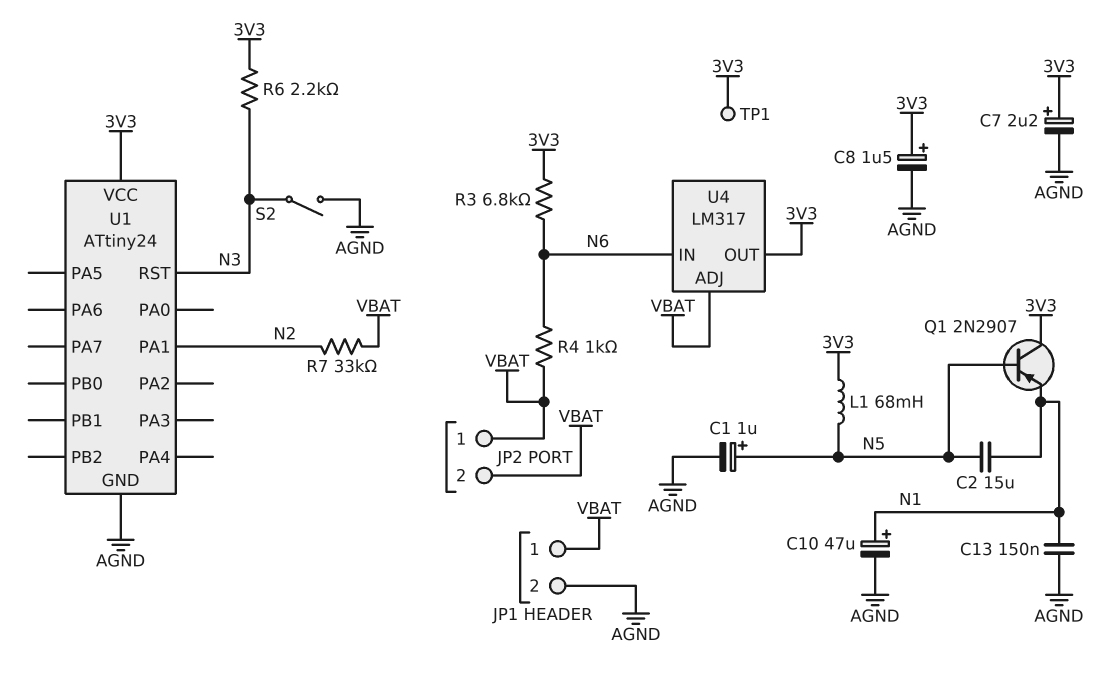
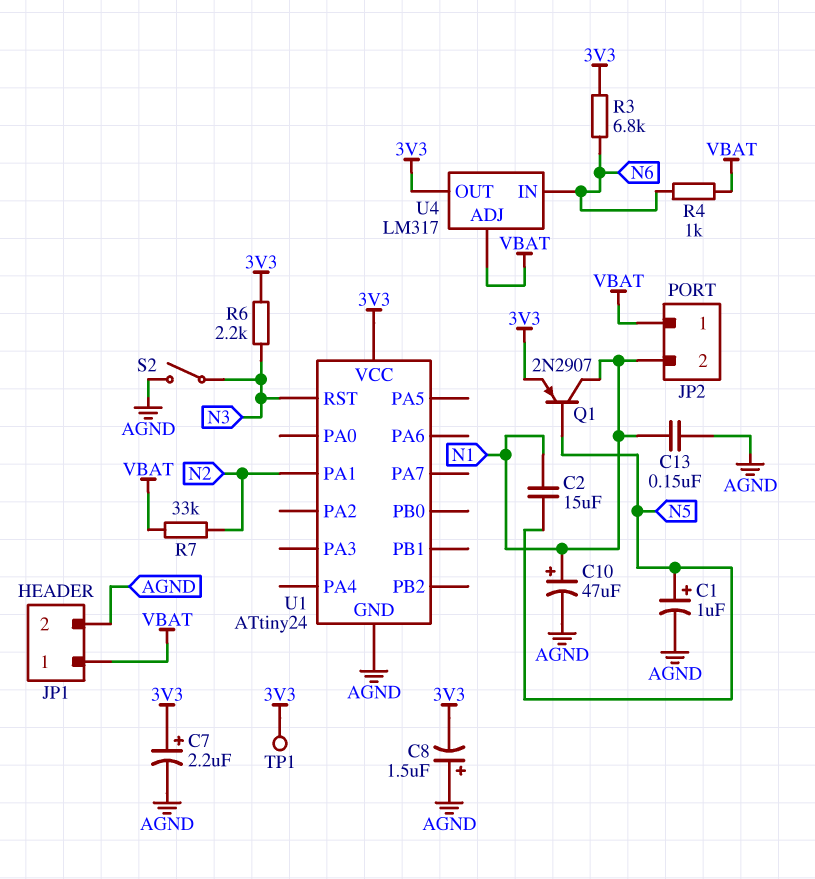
C8: 1.5uF (plus 3V3, minus AGND) -> 1.5uF (plus AGND, minus 3V3)
JP2 pin 2: VBAT -> N1
L1: 68mH (3V3, N5) -> none
Q1: PNP 2N2907 (B N5, C 3V3, E N1) -> PNP 2N2907 (B N5, C N1, E 3V3)

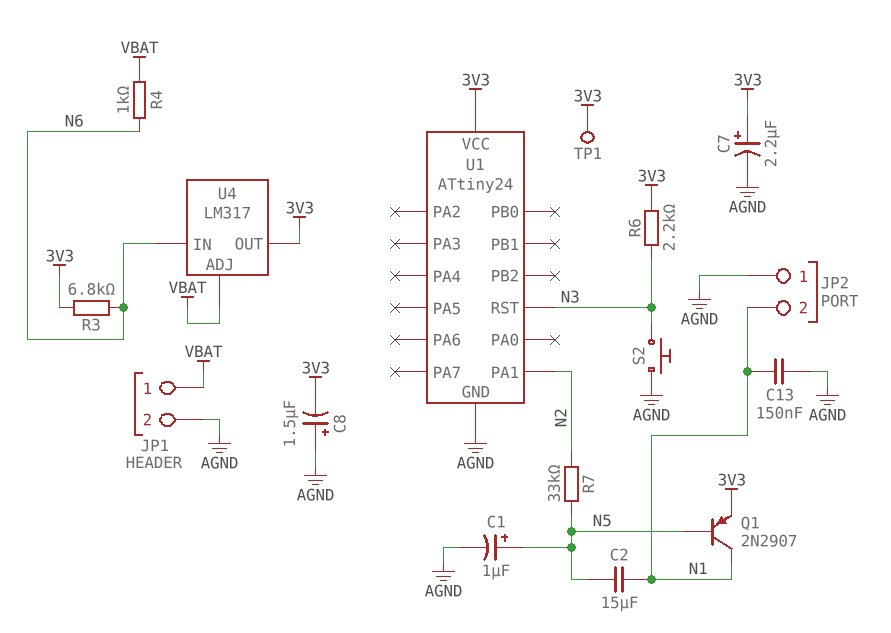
C10: 47uF (plus N1, minus AGND) -> none
JP2 pin 1: VBAT -> AGND
R7: 33k (N2, VBAT) -> 33k (N2, N5)
S2: switch (AGND, N3) -> button (AGND, N3)

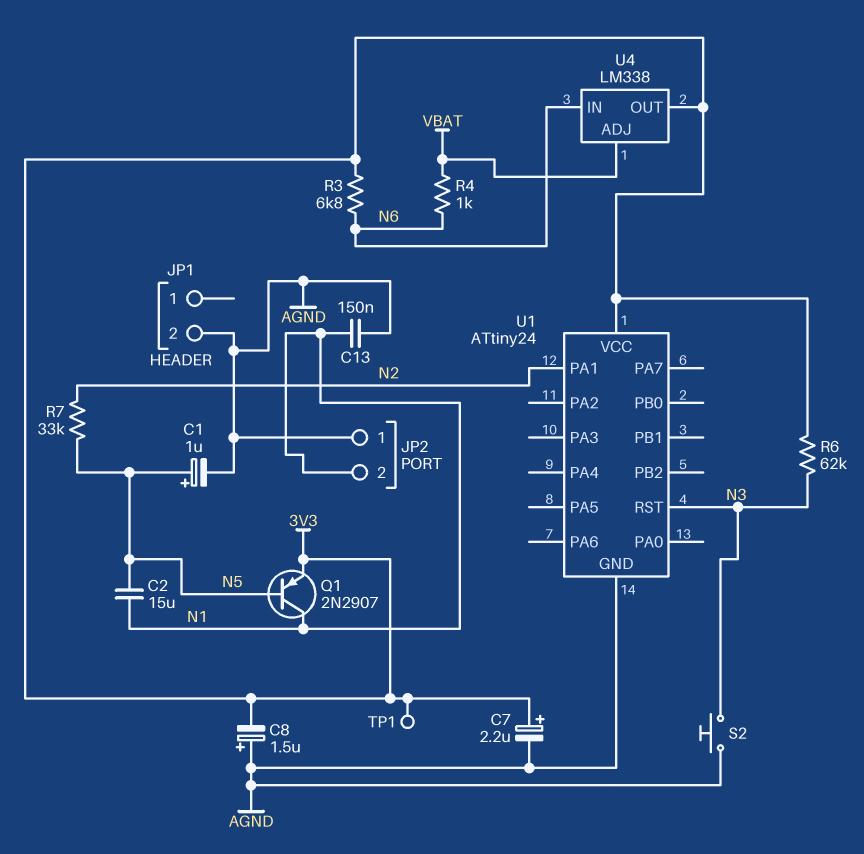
JP1 pin 1: VBAT -> none
R6: 2.2k (3V3, N3) -> 62k (3V3, N3)
U4: LM317 -> LM338

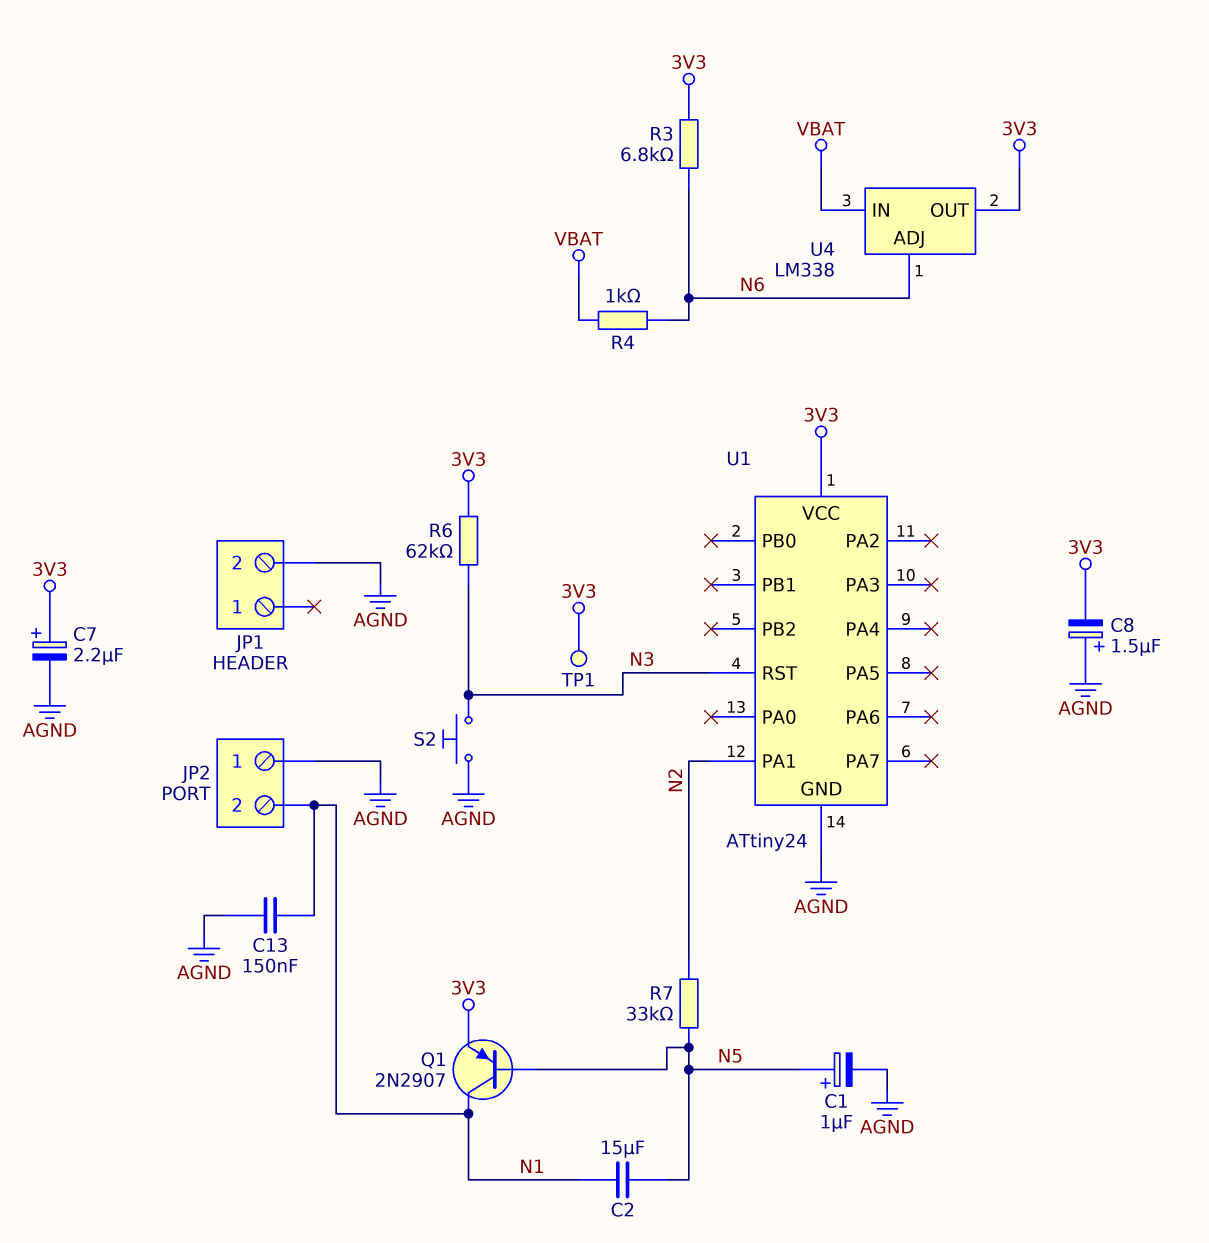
U4 pin ADJ: VBAT -> N6
U4 pin IN: N6 -> VBAT

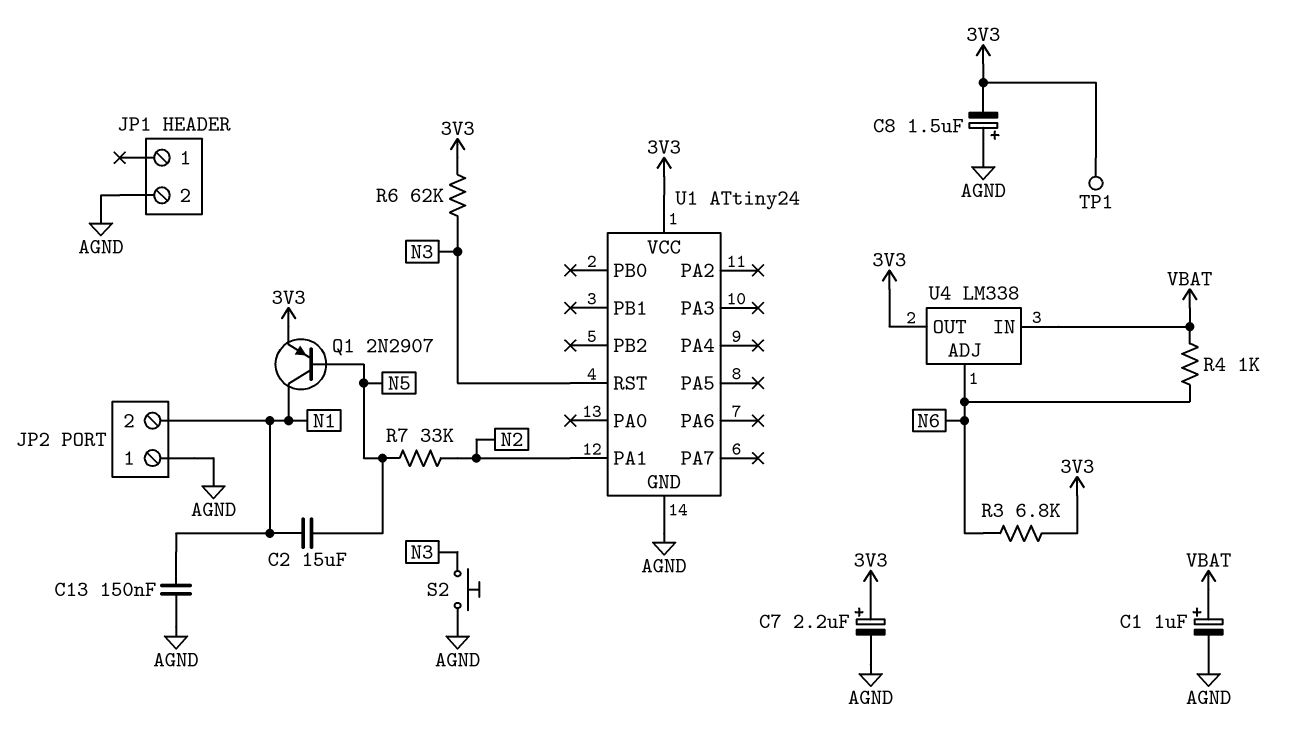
C1: 1uF (plus N5, minus AGND) -> 1uF (plus VBAT, minus AGND)

